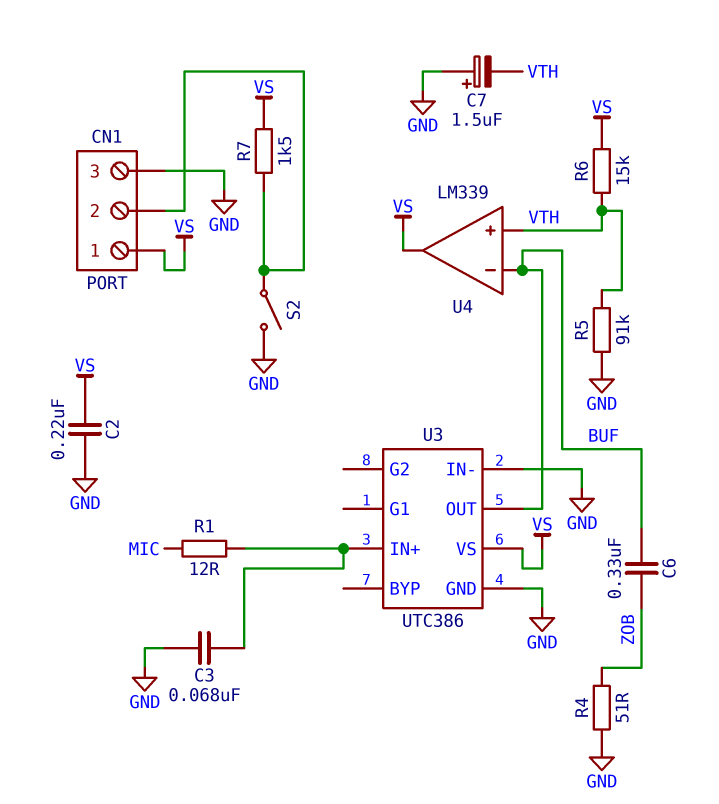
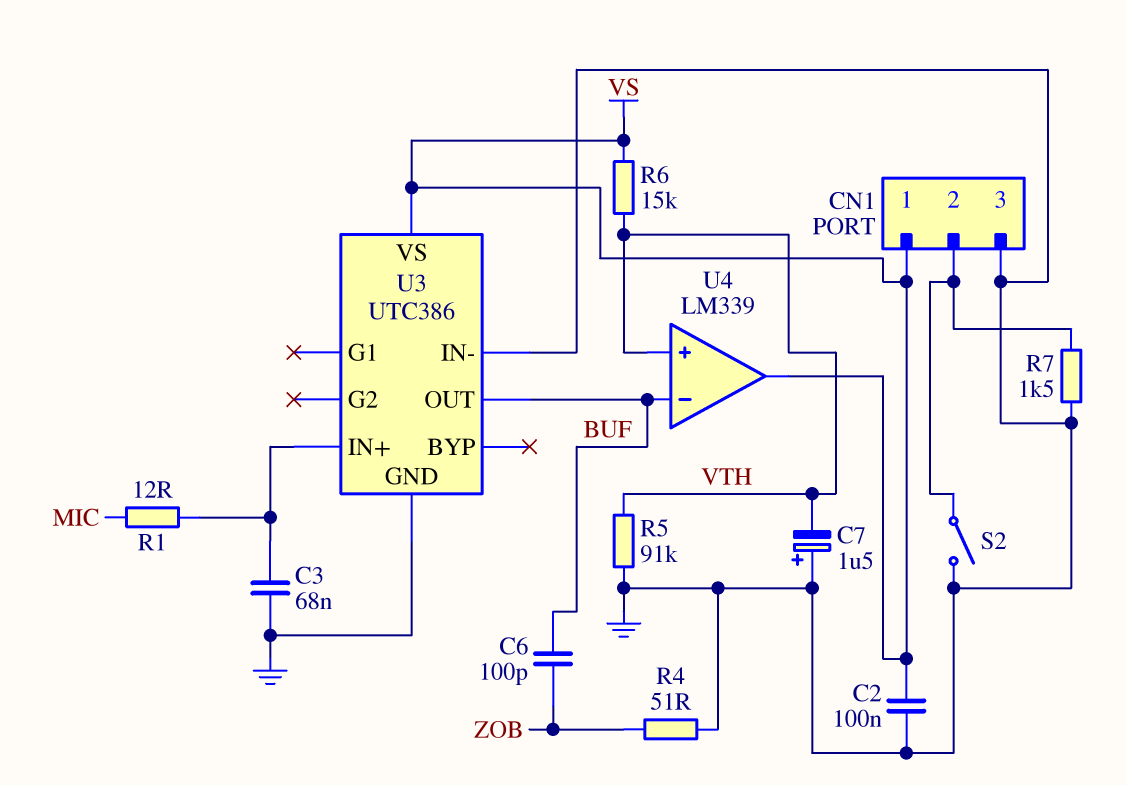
C2: 220nF (GND, VS) -> 100nF (GND, VS)
C6: 330nF (BUF, ZOB) -> 100pF (BUF, ZOB)
R7: 1.5k (CN1/2, VS) -> 1.5k (CN1/2, GND)

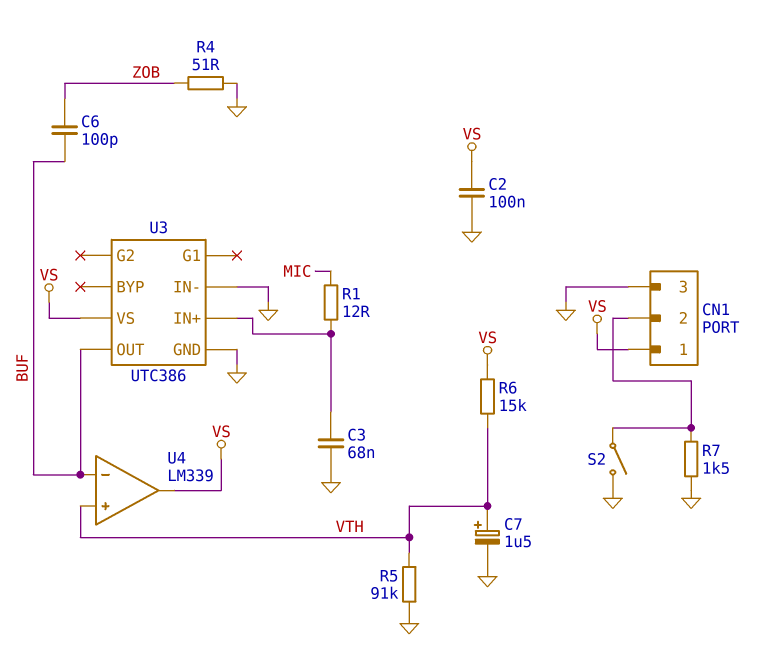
C7: 1.5uF (plus GND, minus VTH) -> 1.5uF (plus VTH, minus GND)

